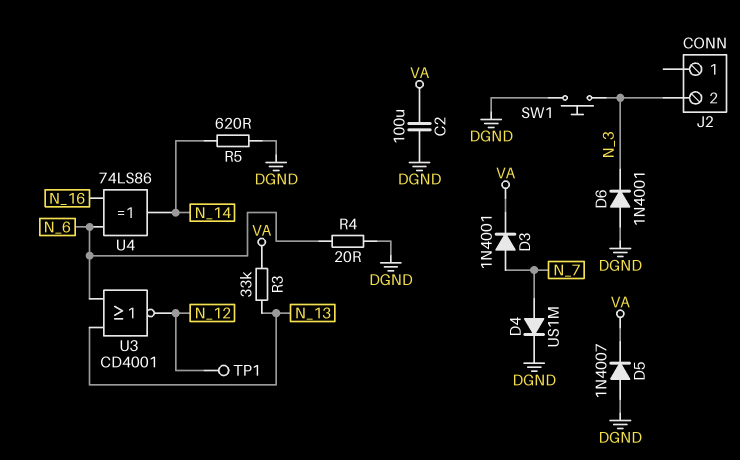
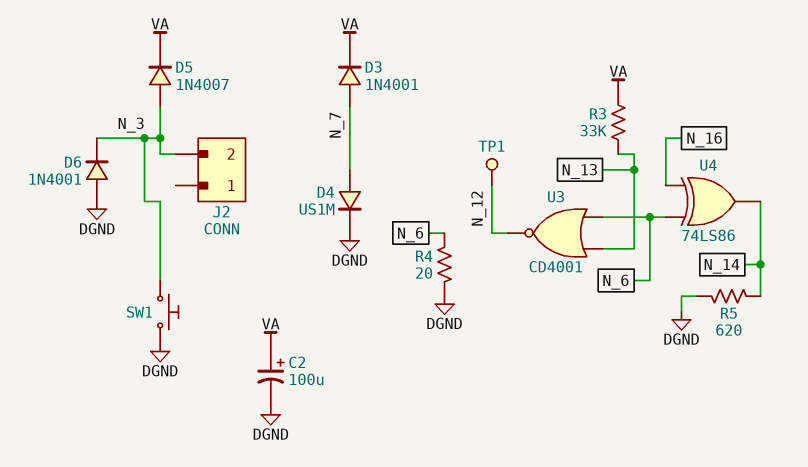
C2: 100uF (DGND, VA) -> 100uF (plus VA, minus DGND)
D5: diode 1N4007 (A DGND, K VA) -> diode 1N4007 (A N_3, K VA)

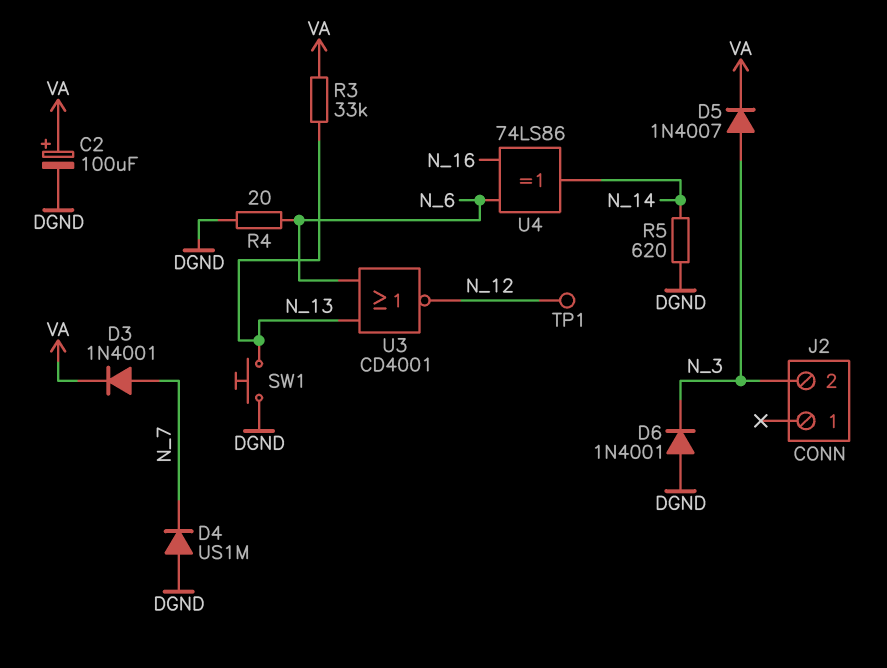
D4: diode US1M (A N_7, K DGND) -> diode US1M (A DGND, K N_7)
SW1: button (DGND, N_3) -> button (DGND, N_13)

